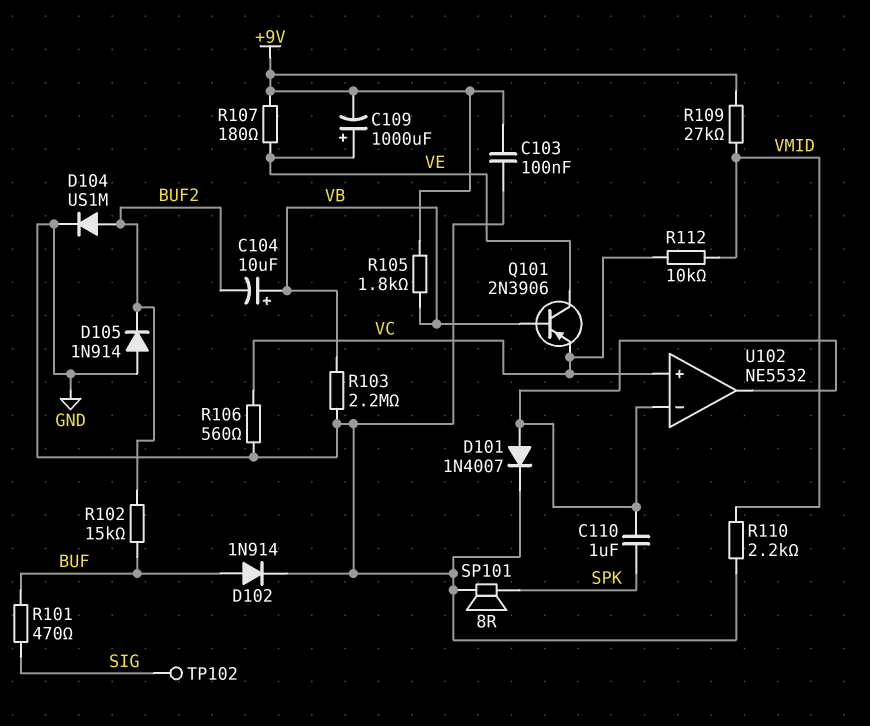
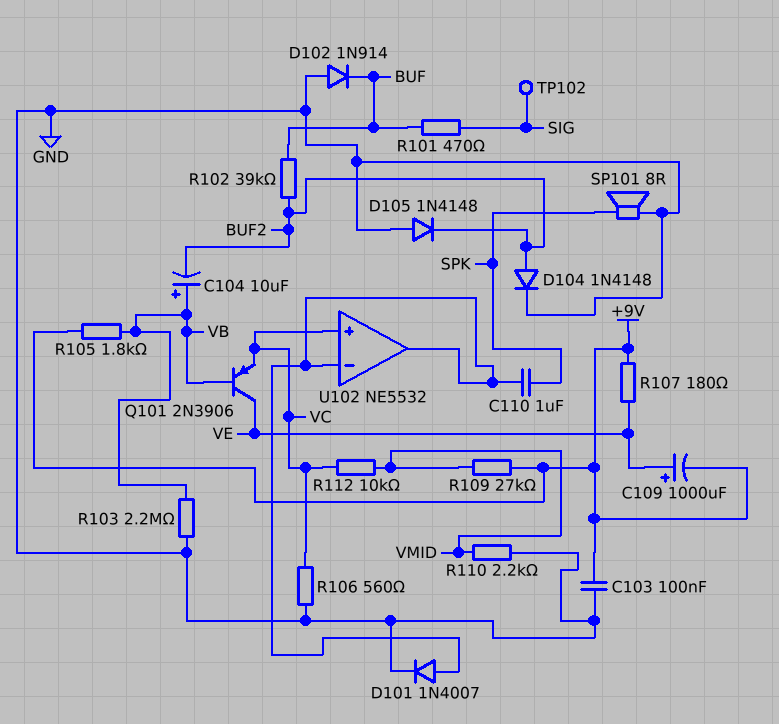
D102: diode 1N914 (A BUF, K GND) -> diode 1N914 (A GND, K BUF)
D104: diode US1M (A BUF2, K GND) -> diode 1N4148 (A BUF2, K GND)
D105: diode 1N914 (A GND, K BUF2) -> diode 1N4148 (A GND, K BUF2)
R102: 15k (BUF, BUF2) -> 39k (BUF, BUF2)

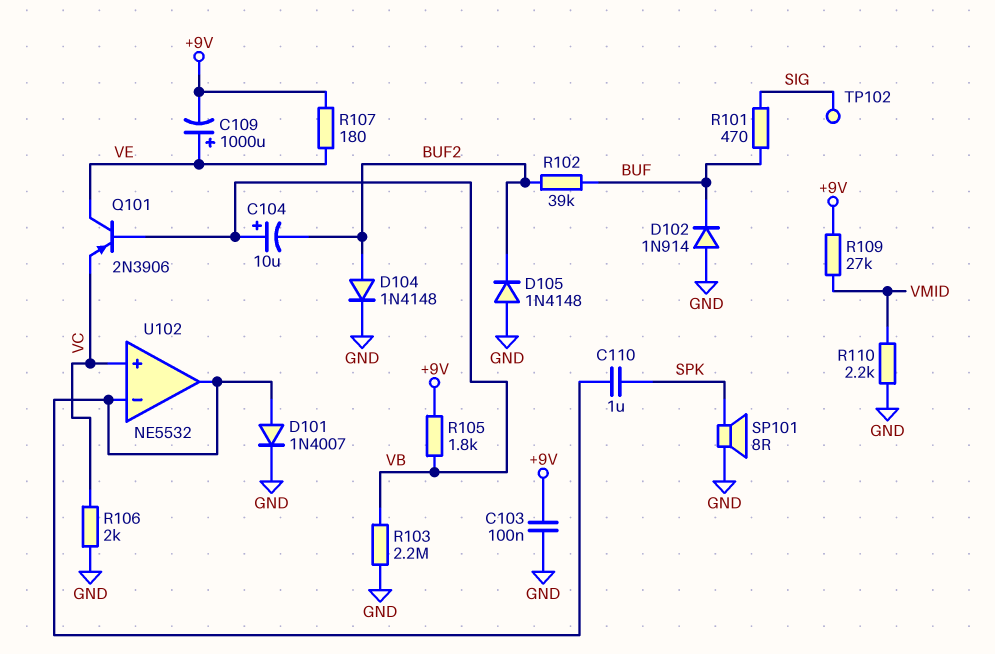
R106: 560 (GND, VC) -> 2k (GND, VC)
R112: 10k (VC, VMID) -> none

